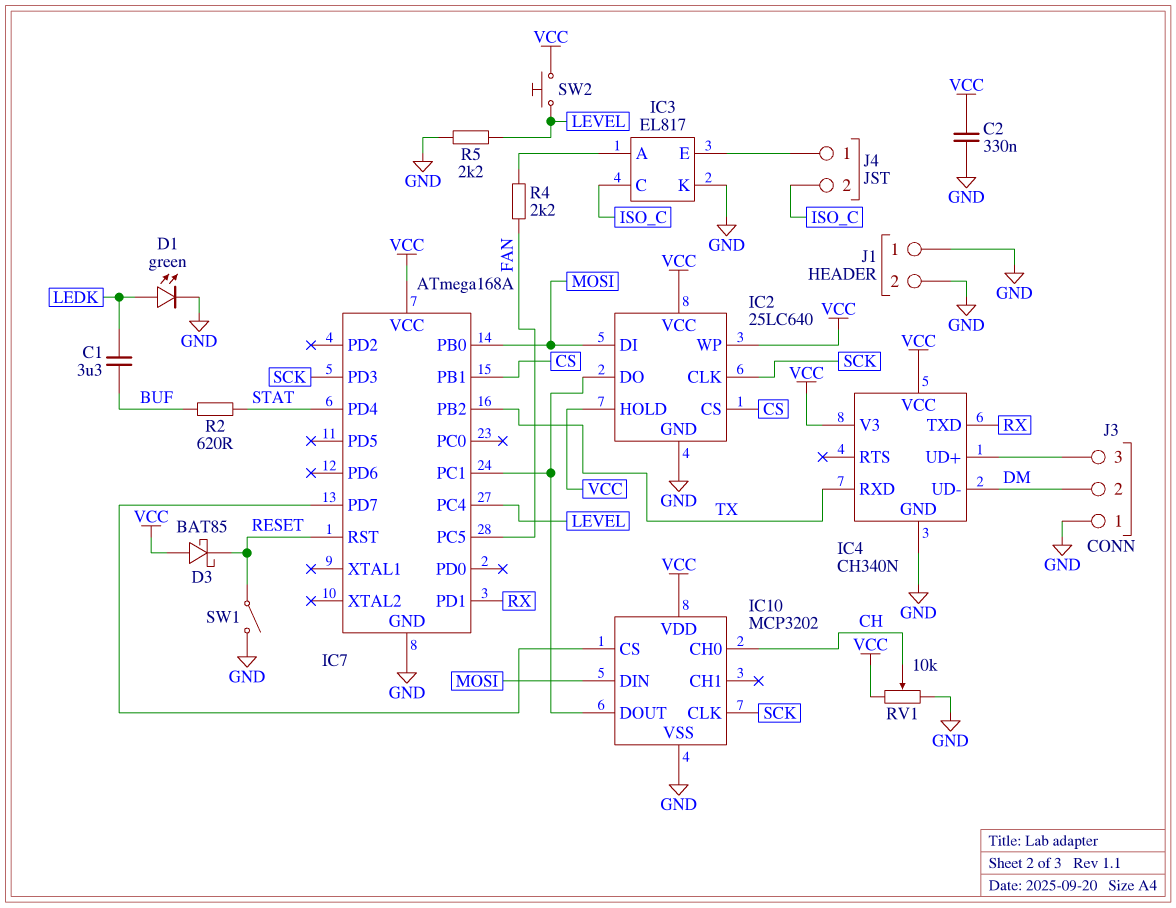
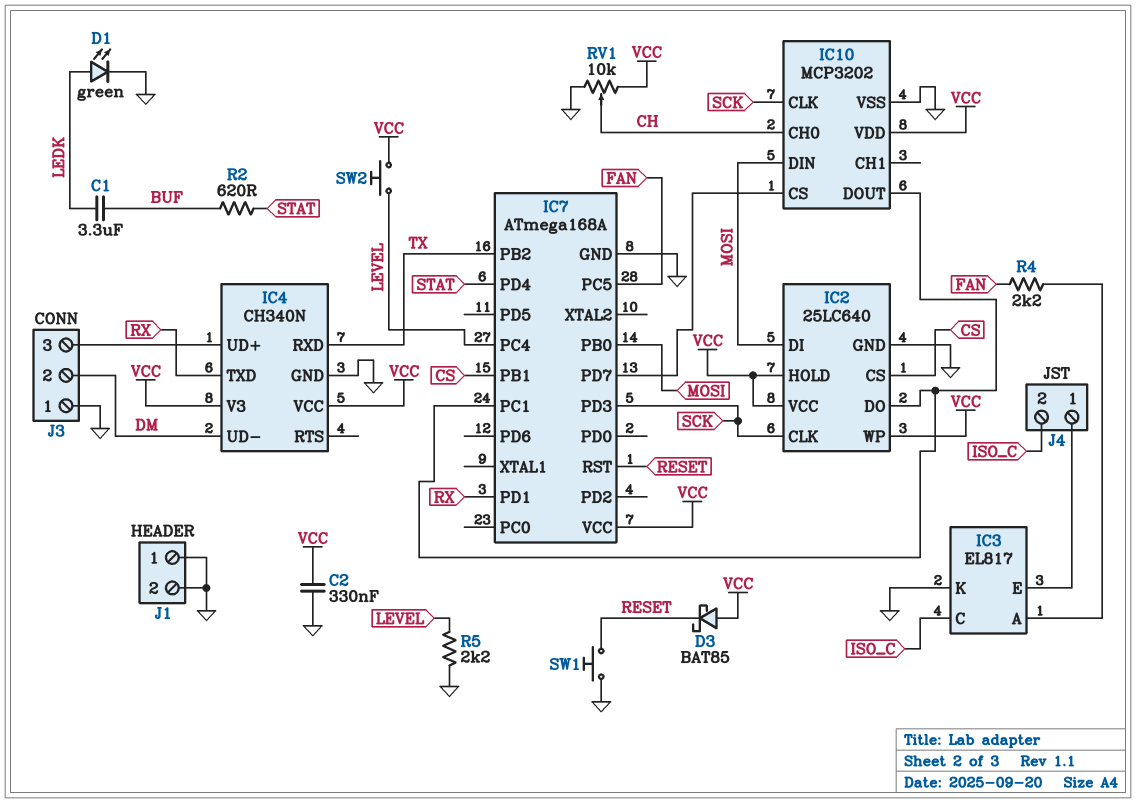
SW1: switch (GND, RESET) -> button (GND, RESET)

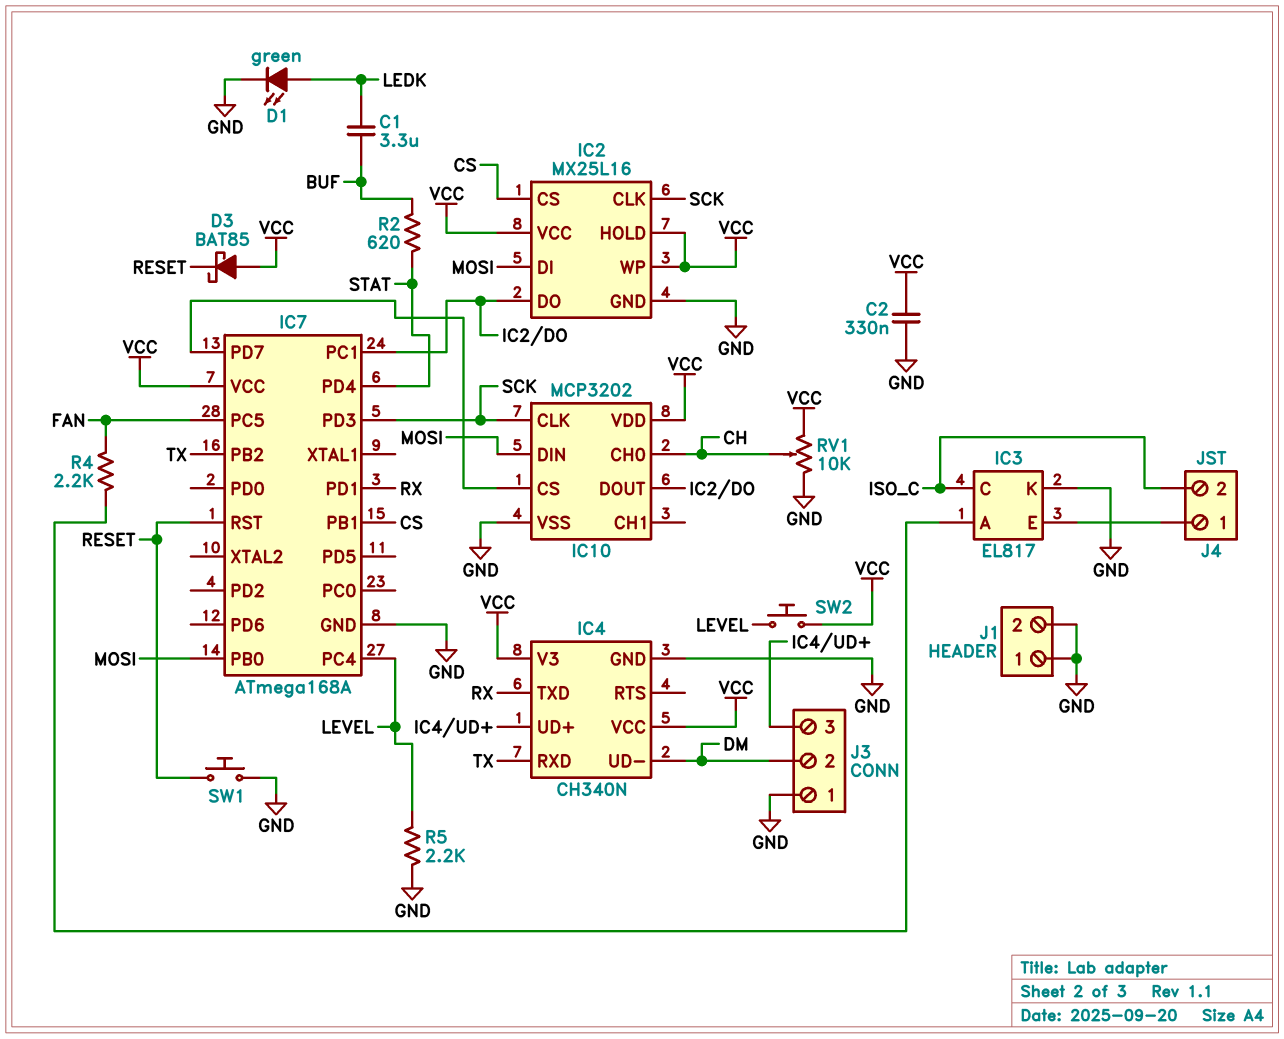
IC2: 25LC640 -> MX25L16

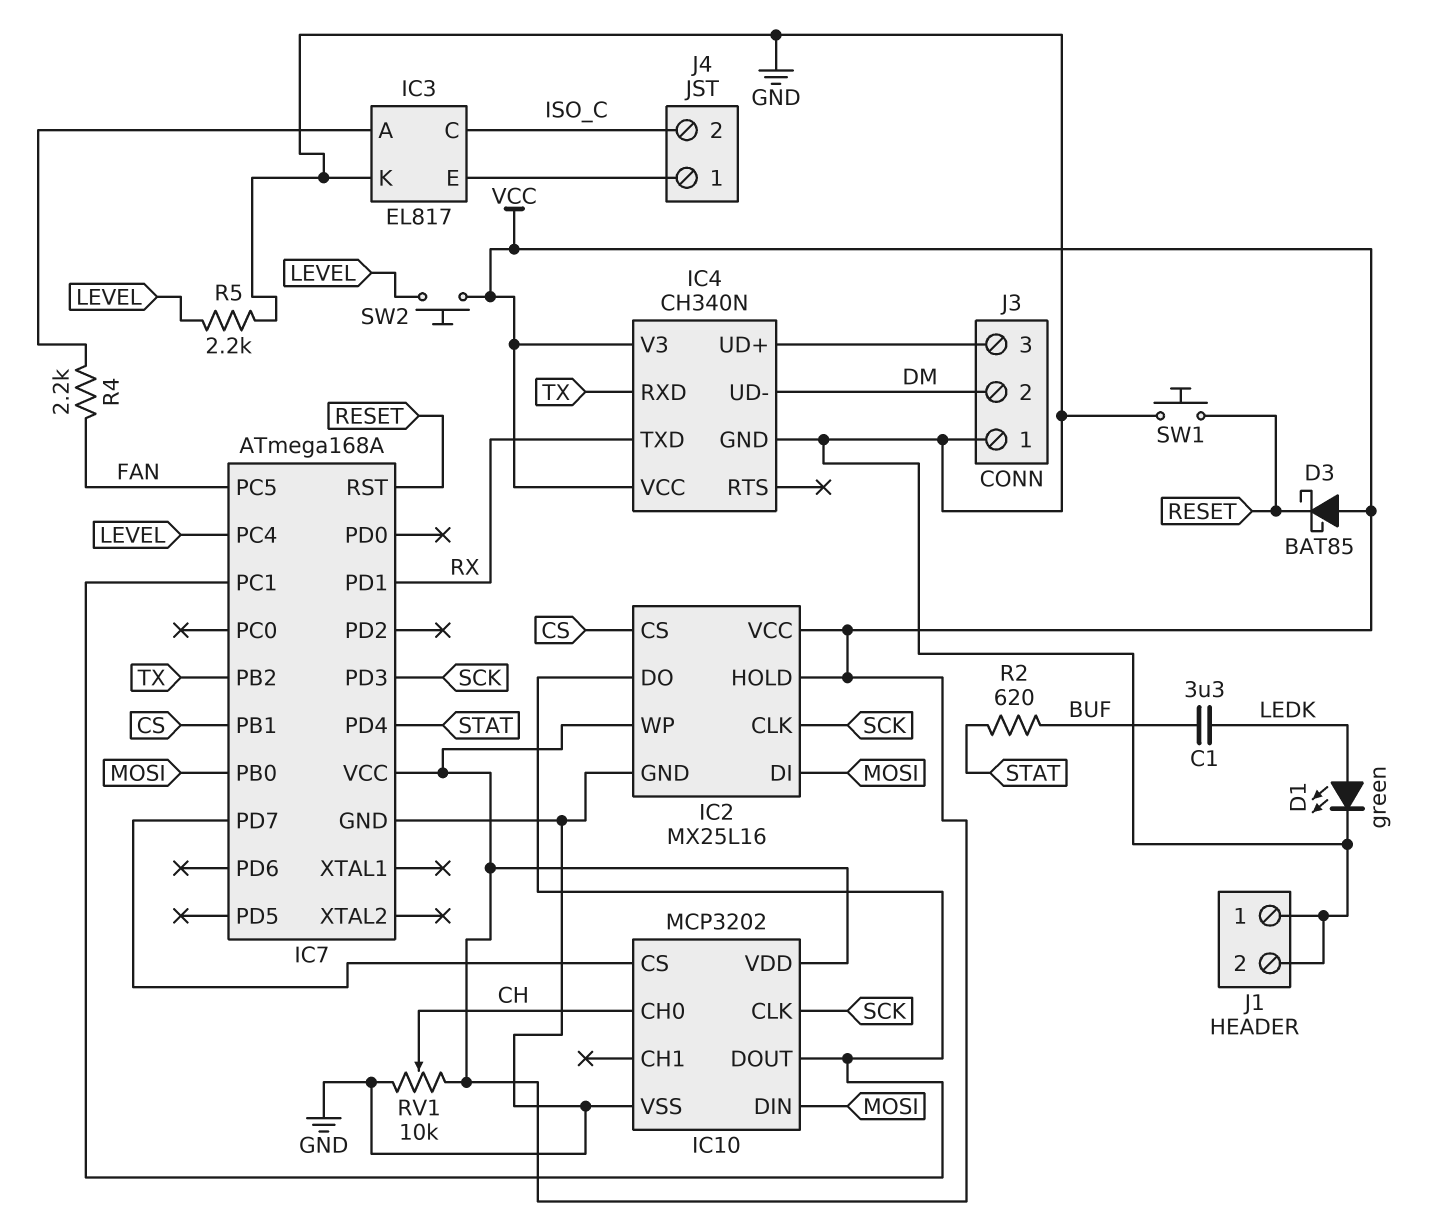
C2: 330nF (GND, VCC) -> none

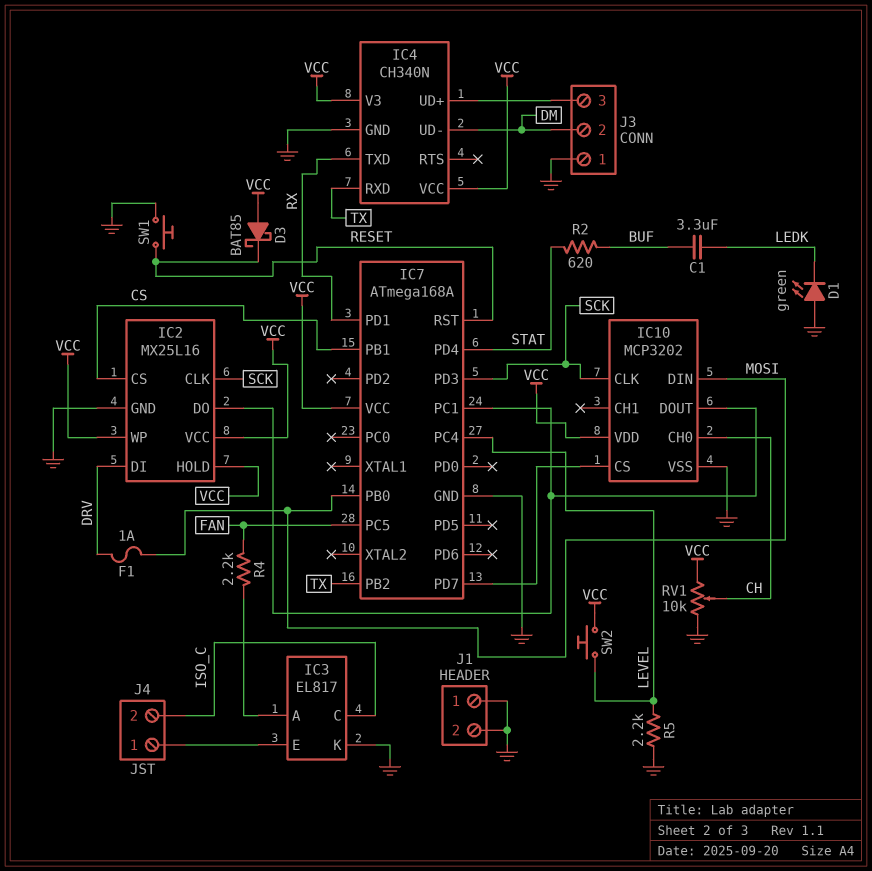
D1: LED green (A LEDK, K GND) -> LED green (A GND, K LEDK)
F1: none -> 1A (DRV, MOSI)
IC2 pin DI: MOSI -> DRV

